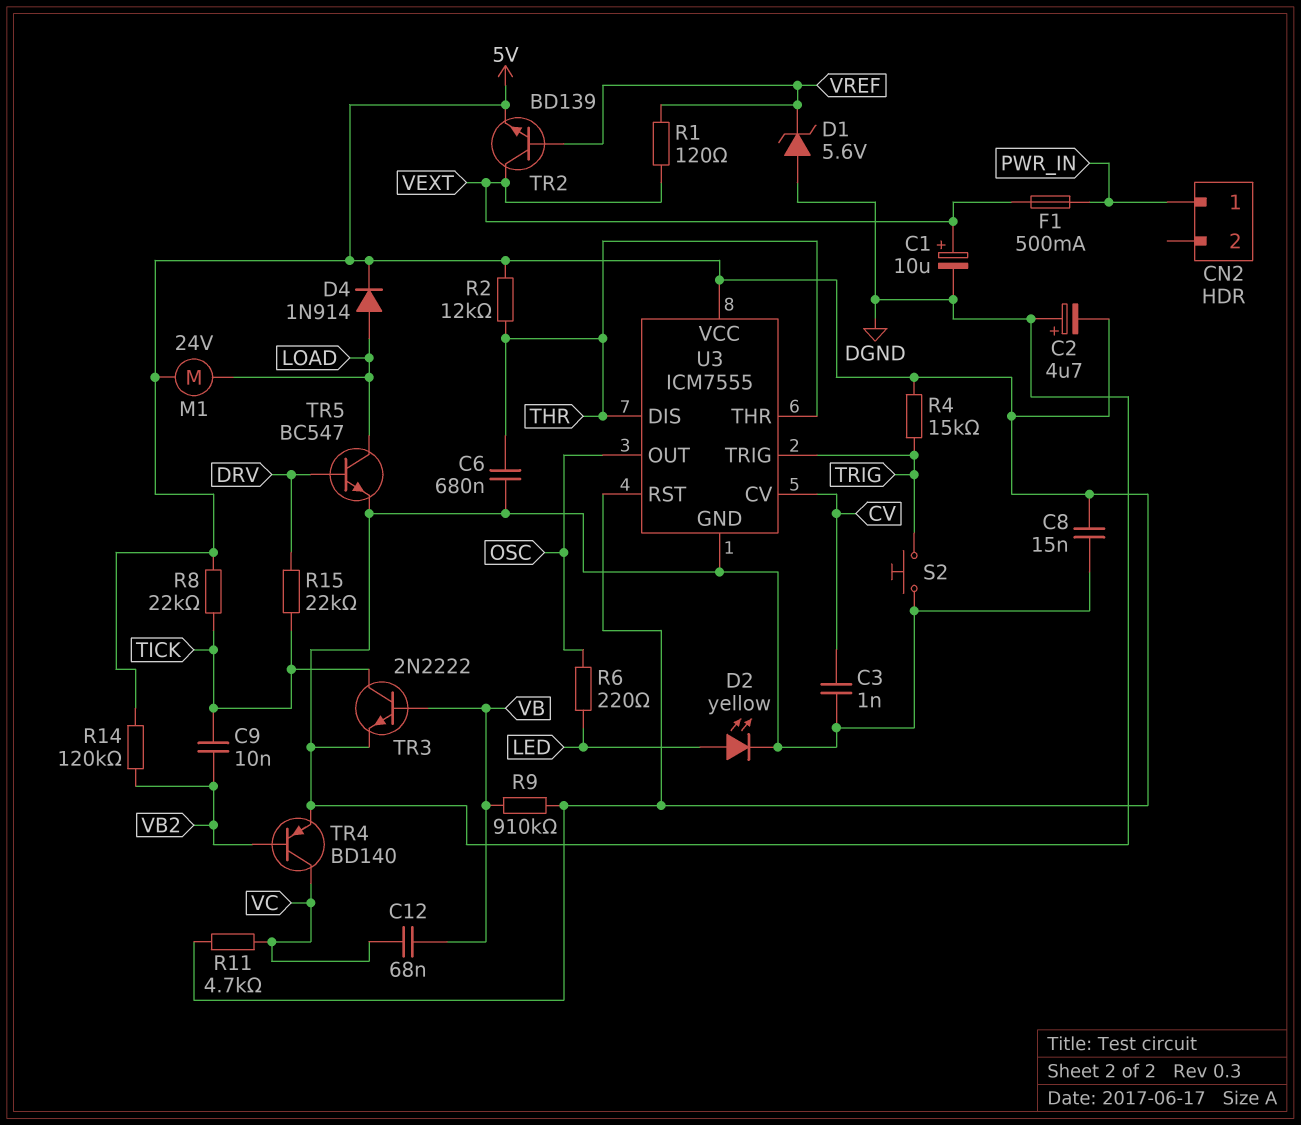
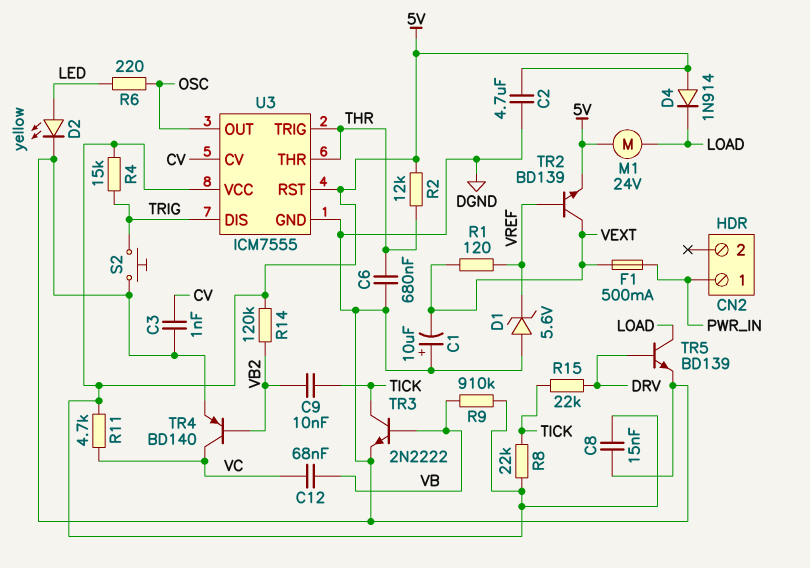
C1: 10uF (plus VEXT, minus DGND) -> 10uF (plus DGND, minus VEXT)
C2: 4.7uF (plus DGND, minus 5V) -> 4.7uF (5V, DGND)
D4: diode 1N914 (A LOAD, K 5V) -> diode 1N914 (A 5V, K LOAD)
TR5: NPN BC547 (B DRV, C LOAD, E DGND) -> NPN BD139 (B DRV, C LOAD, E DGND)
U3 pin DIS: THR -> TRIG
U3 pin TRIG: TRIG -> THR

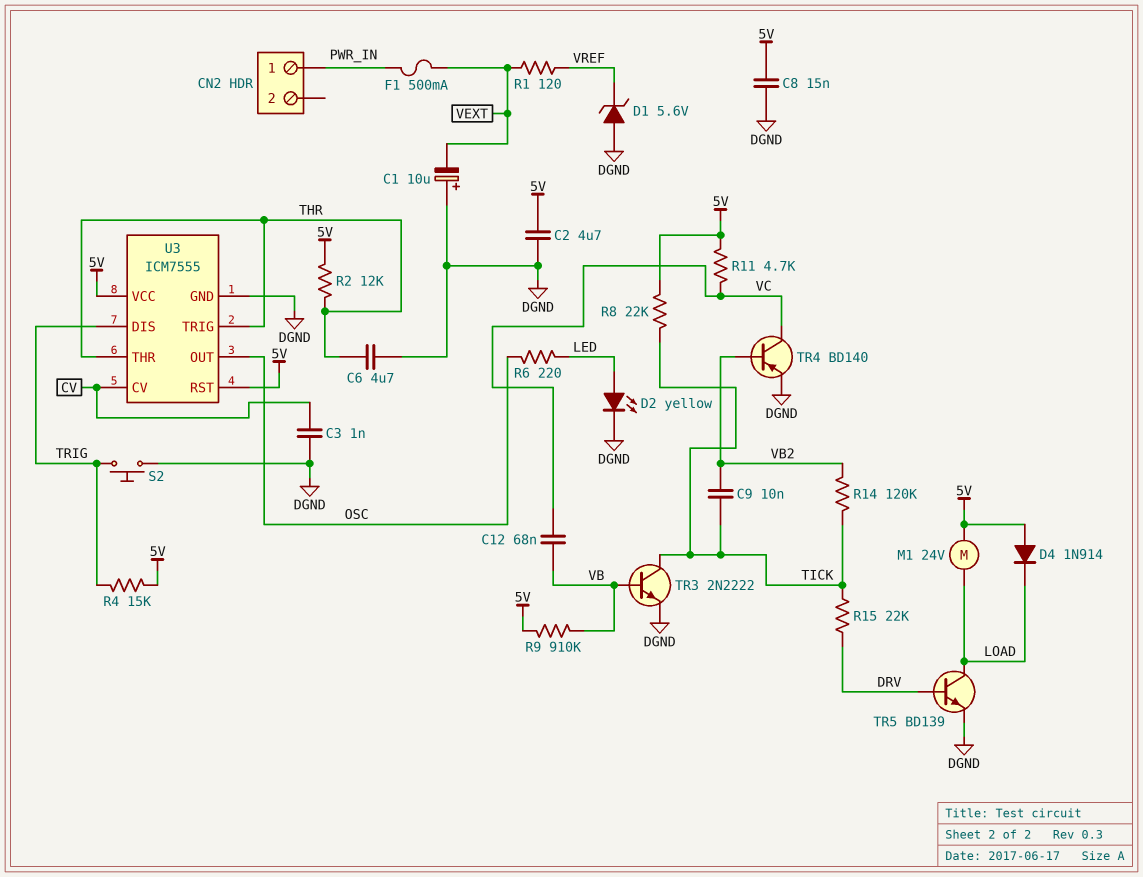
C6: 680nF (DGND, THR) -> 4.7uF (DGND, THR)
R14: 120k (5V, VB2) -> 120k (TICK, VB2)
TR2: NPN BD139 (B VREF, C VEXT, E 5V) -> none

